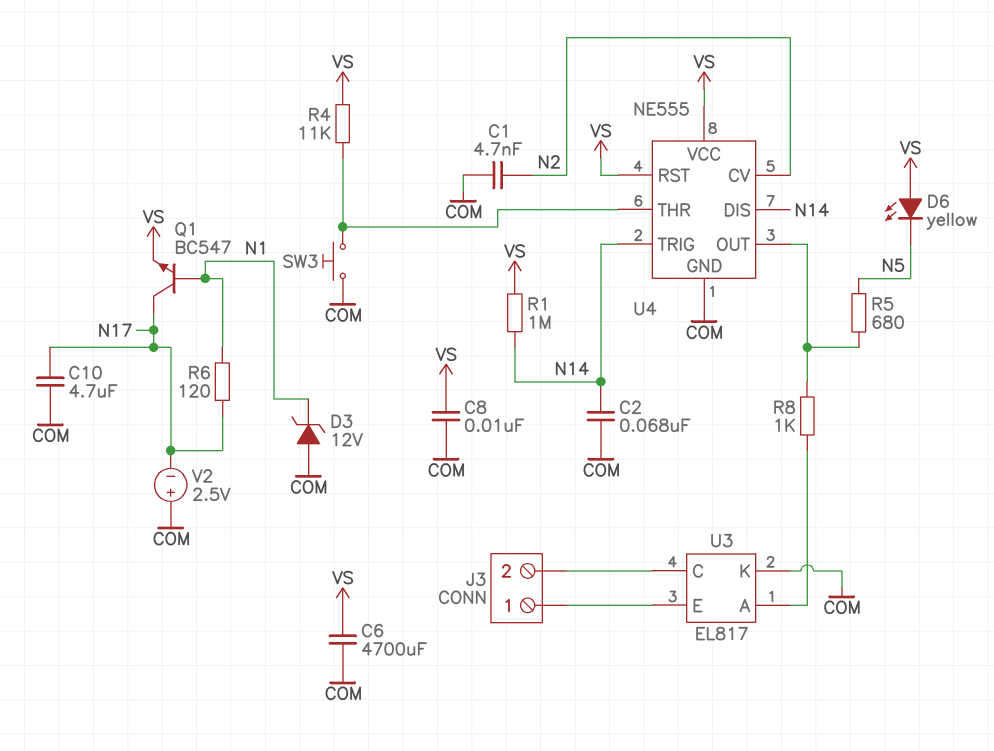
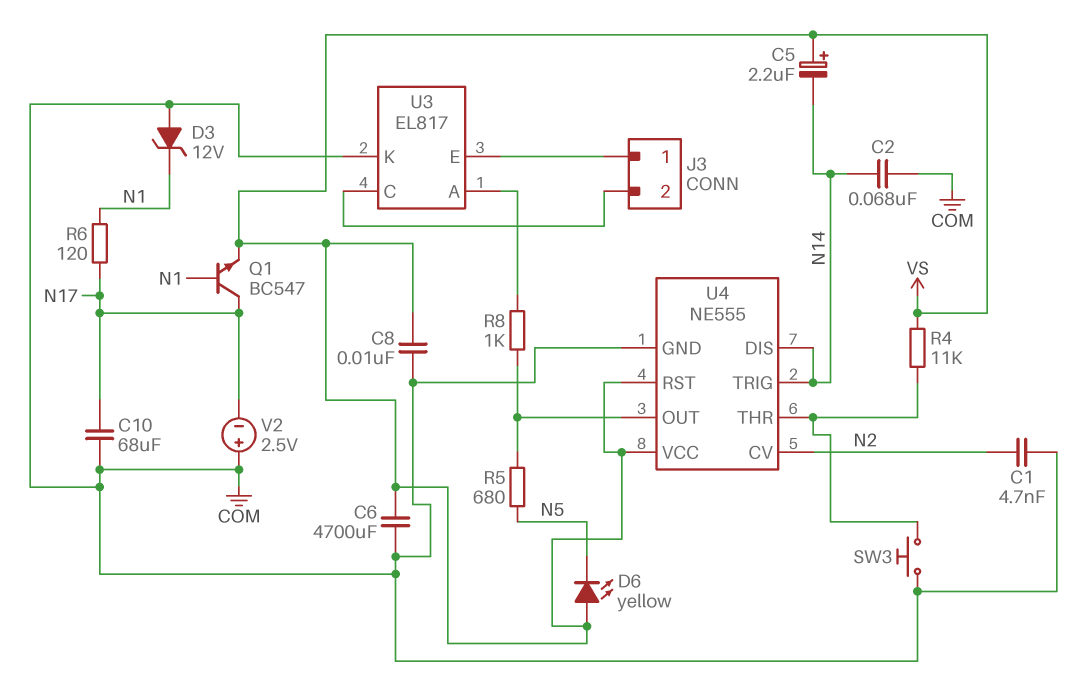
C5: none -> 2.2uF (plus VS, minus N14)
C10: 4.7uF (COM, N17) -> 68uF (COM, N17)
R1: 1M (N14, VS) -> none

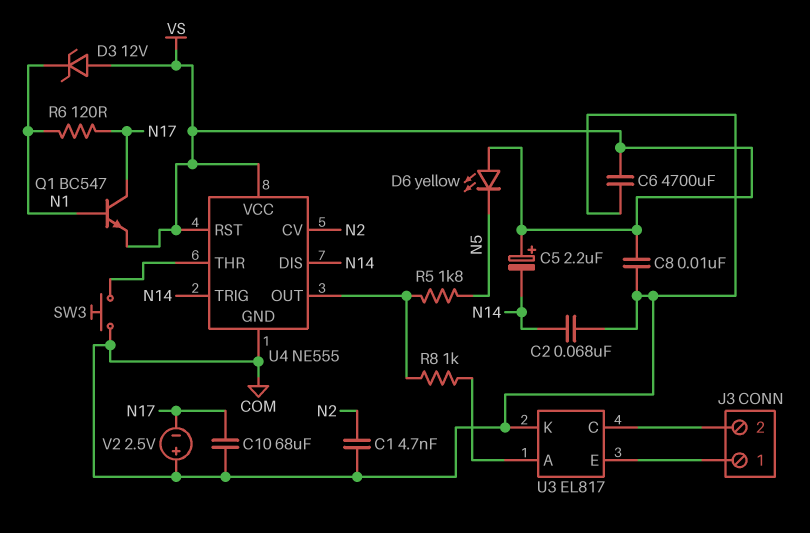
D3: zener 12V (A COM, K N1) -> zener 12V (A VS, K N1)
R4: 11k (U4/THR, VS) -> none
R5: 680 (N5, U4/OUT) -> 1.8k (N5, U4/OUT)

